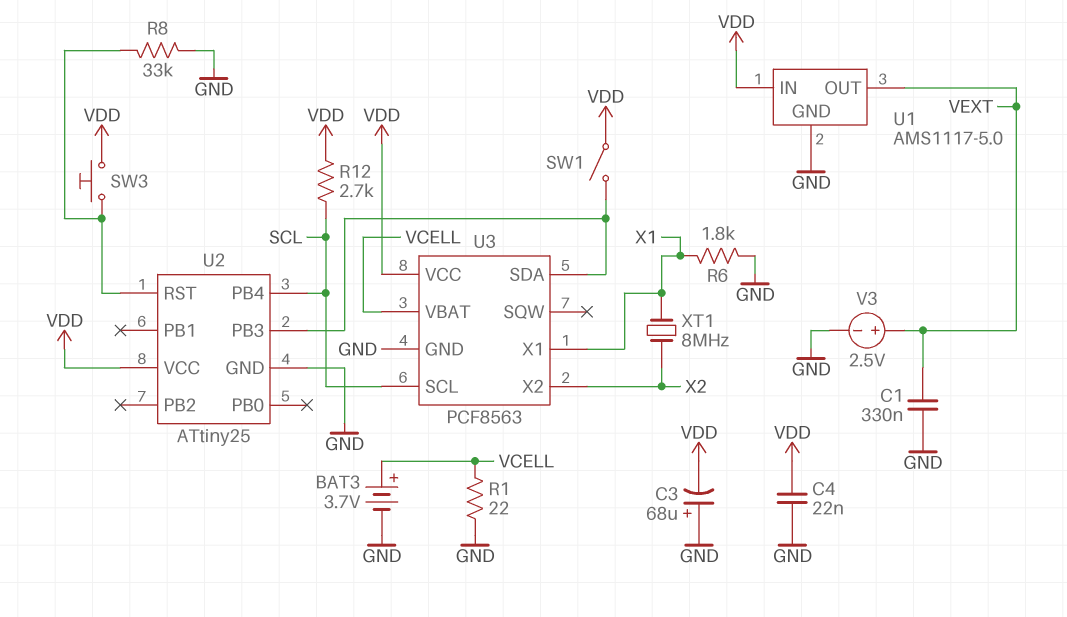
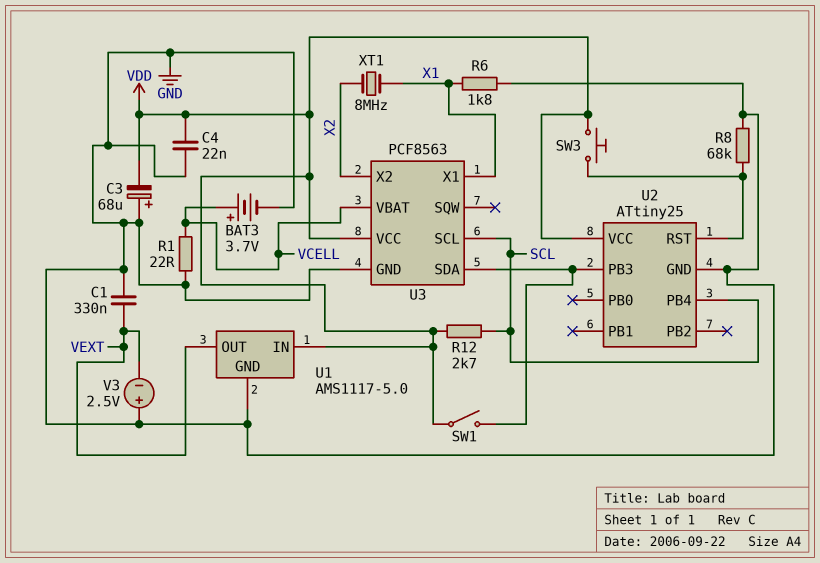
R8: 33k (GND, U2/RST) -> 68k (GND, U2/RST)
V3: 2.5V (plus VEXT, minus GND) -> 2.5V (plus GND, minus VEXT)

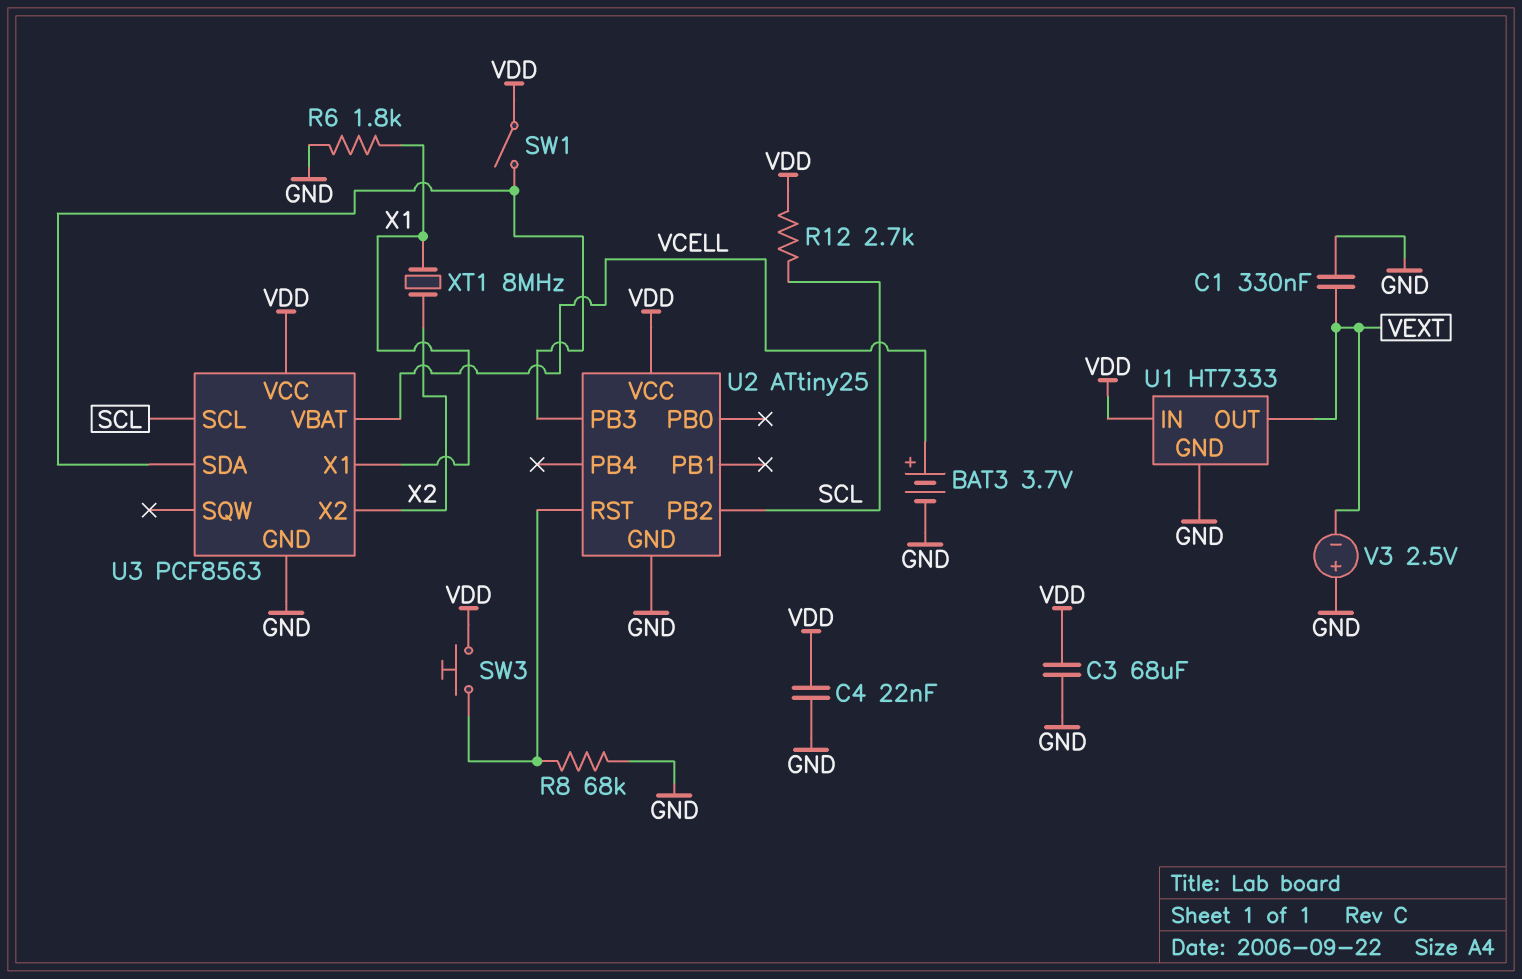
C3: 68uF (plus GND, minus VDD) -> 68uF (GND, VDD)
R1: 22 (GND, VCELL) -> none
U1: AMS1117-5.0 -> HT7333
U2 pin PB2: none -> SCL
U2 pin PB4: SCL -> none

